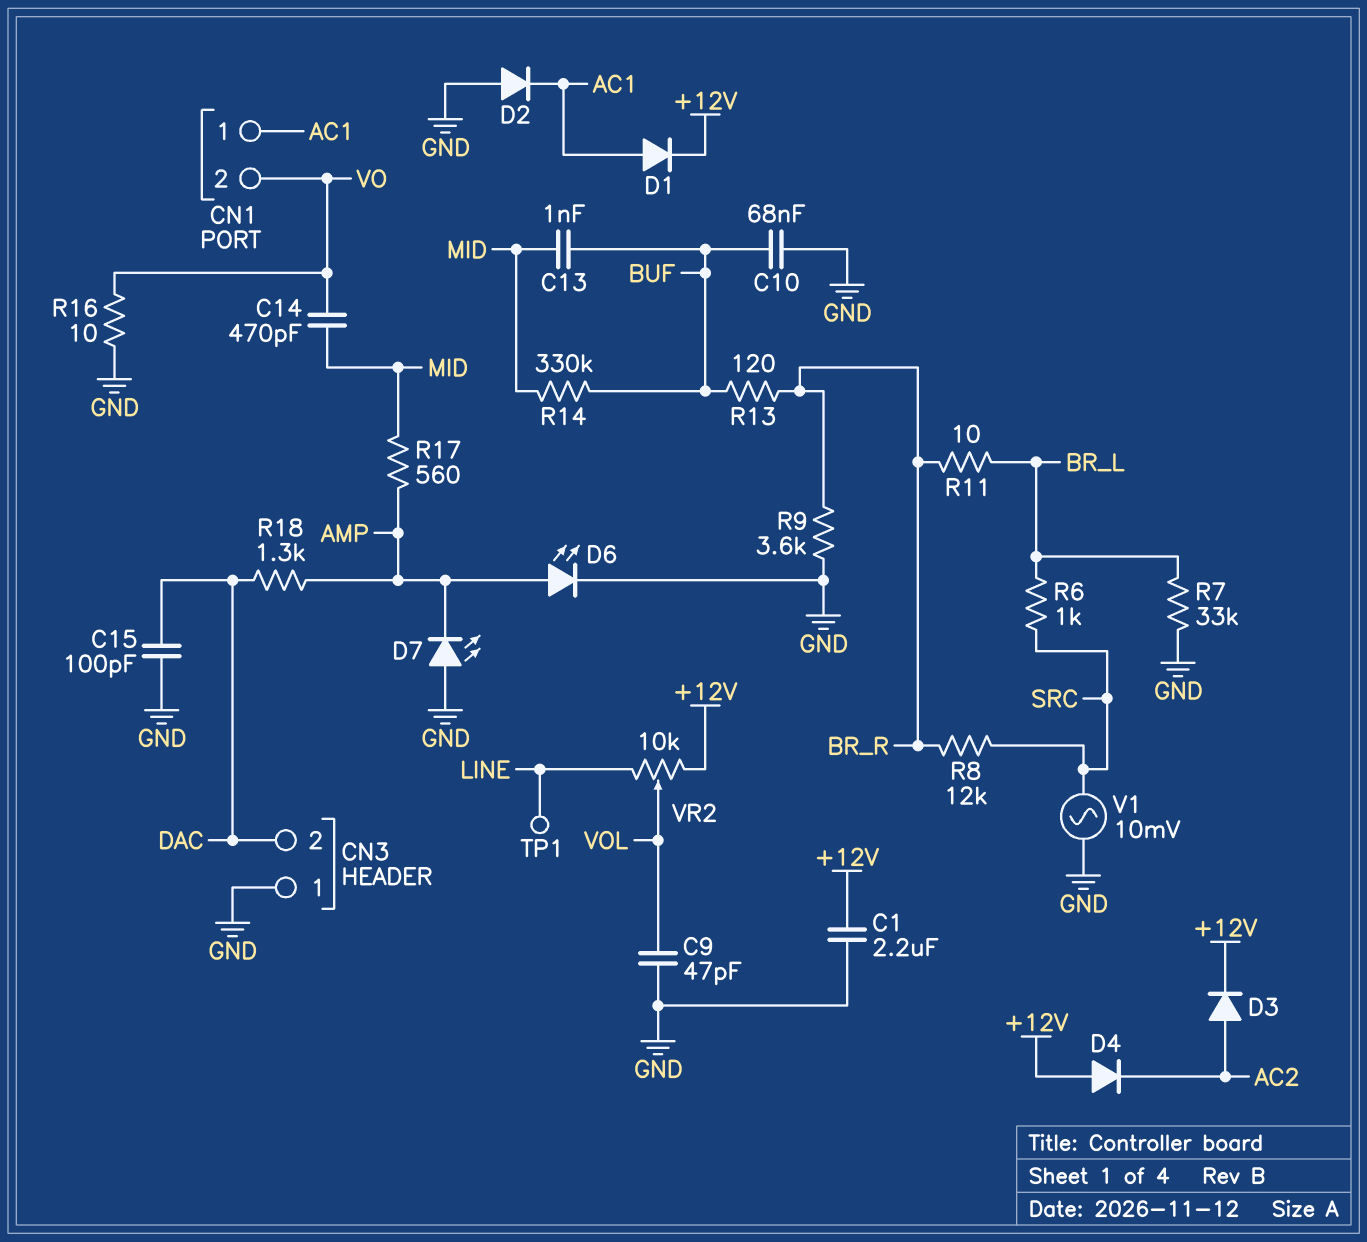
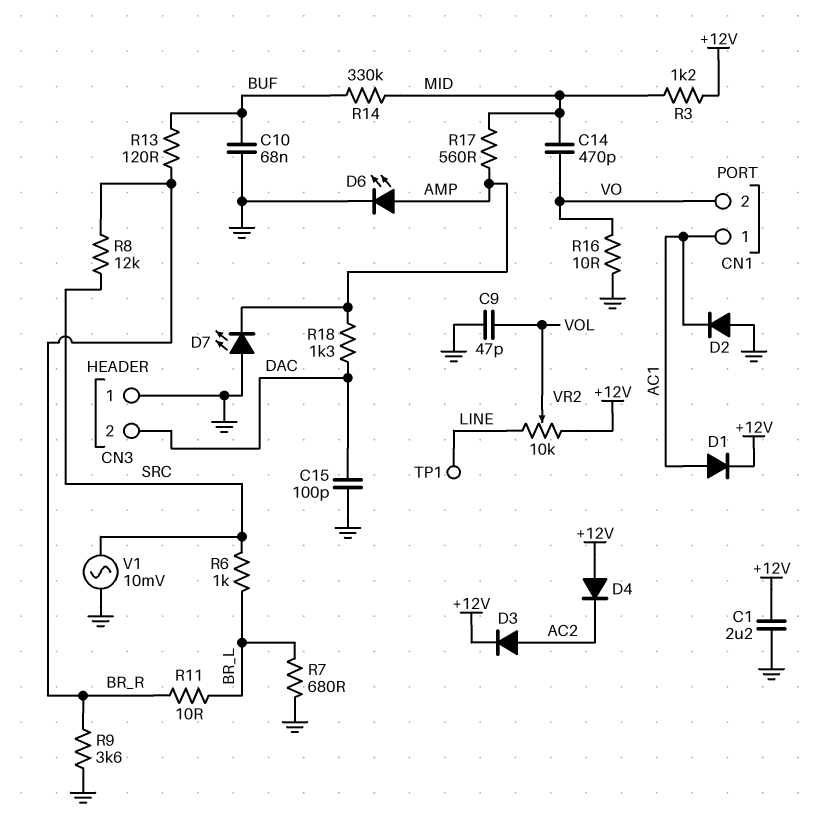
C13: 1nF (BUF, MID) -> none
R3: none -> 1.2k (+12V, MID)
R7: 33k (BR_L, GND) -> 680 (BR_L, GND)

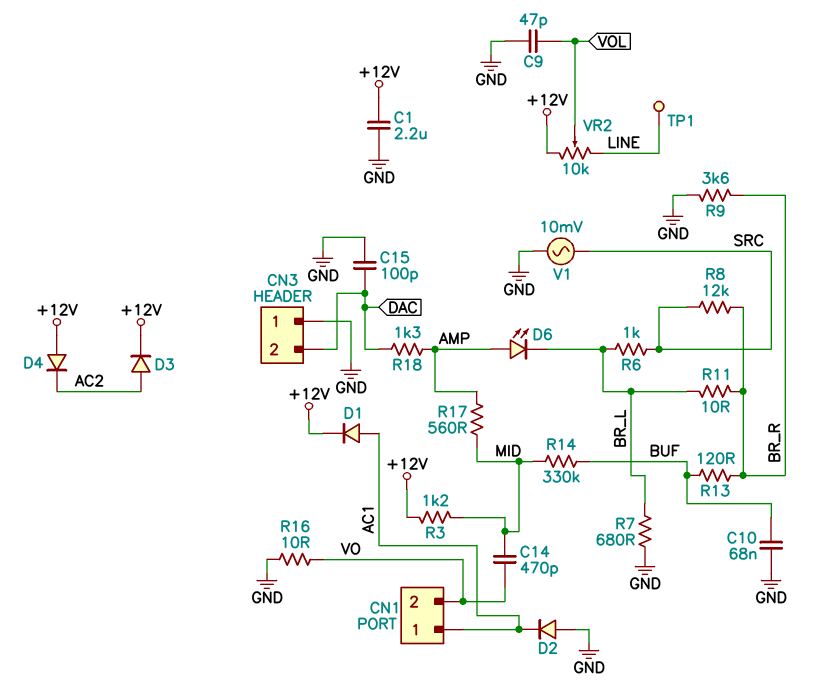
D6: LED (A AMP, K GND) -> LED (A AMP, K BR_L)
D7: LED (A GND, K AMP) -> none

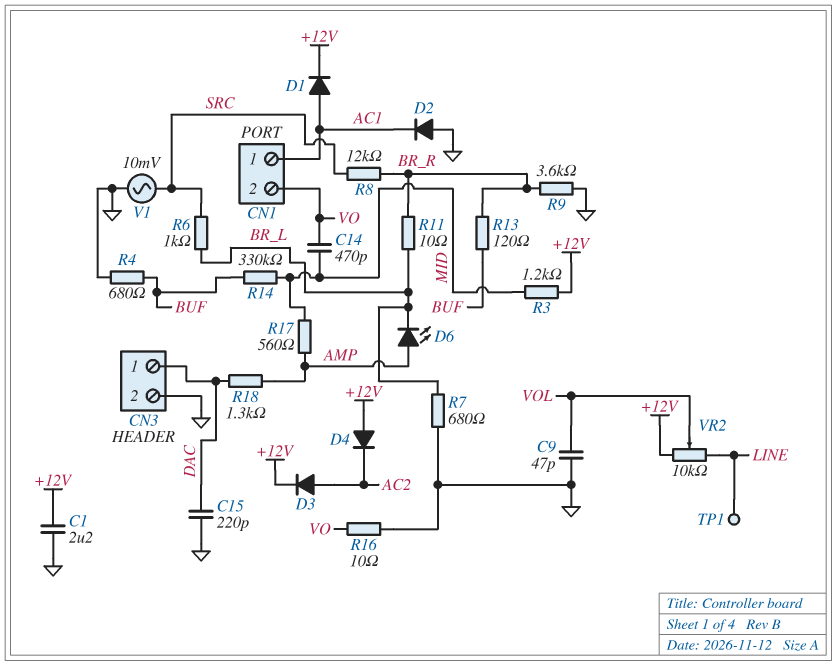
C10: 68nF (BUF, GND) -> none
C15: 100pF (DAC, GND) -> 220pF (DAC, GND)
CN3 pin 1: GND -> DAC
CN3 pin 2: DAC -> GND
R4: none -> 680 (BUF, GND)

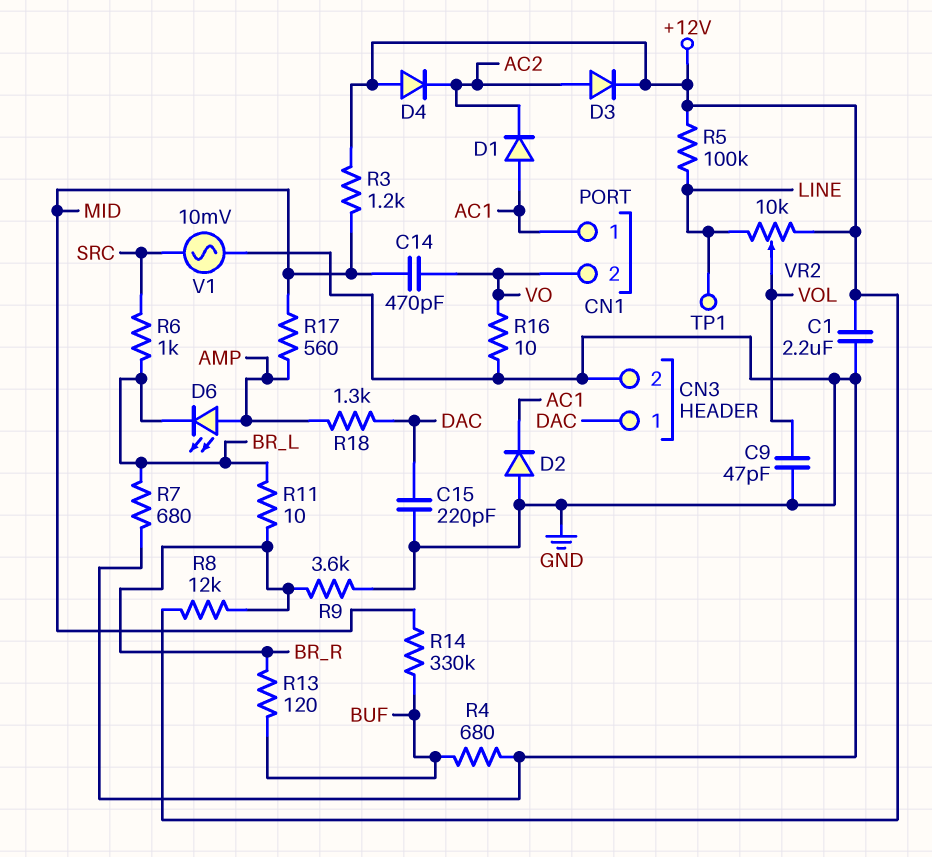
D1: diode (A AC1, K +12V) -> diode (A AC1, K AC2)
R5: none -> 100k (+12V, LINE)
R8: 12k (BR_R, SRC) -> 12k (+12V, BR_R)

